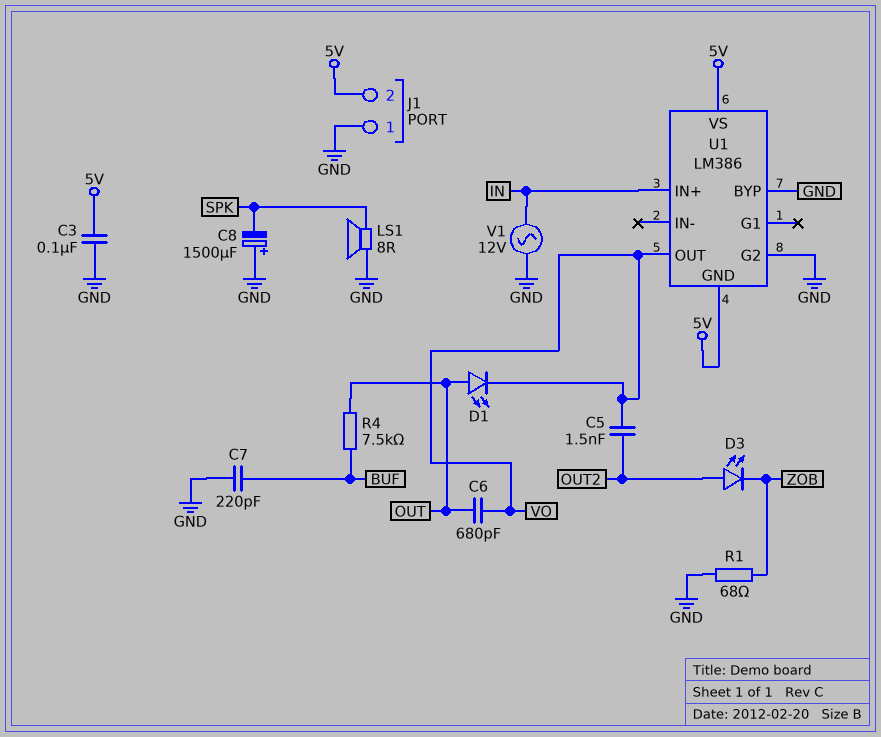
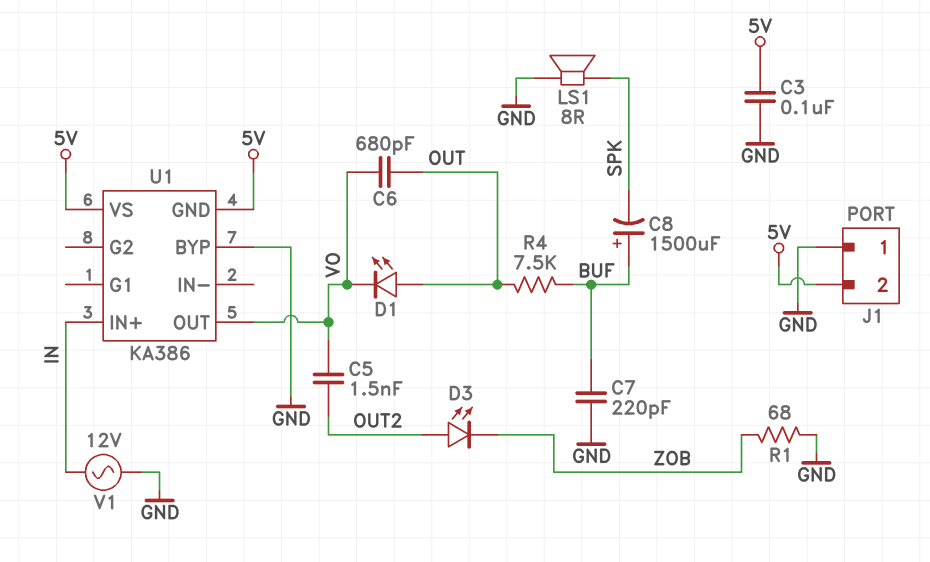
C8: 1500uF (plus GND, minus SPK) -> 1500uF (plus BUF, minus SPK)
U1: LM386 -> KA386
U1 pin G2: GND -> none

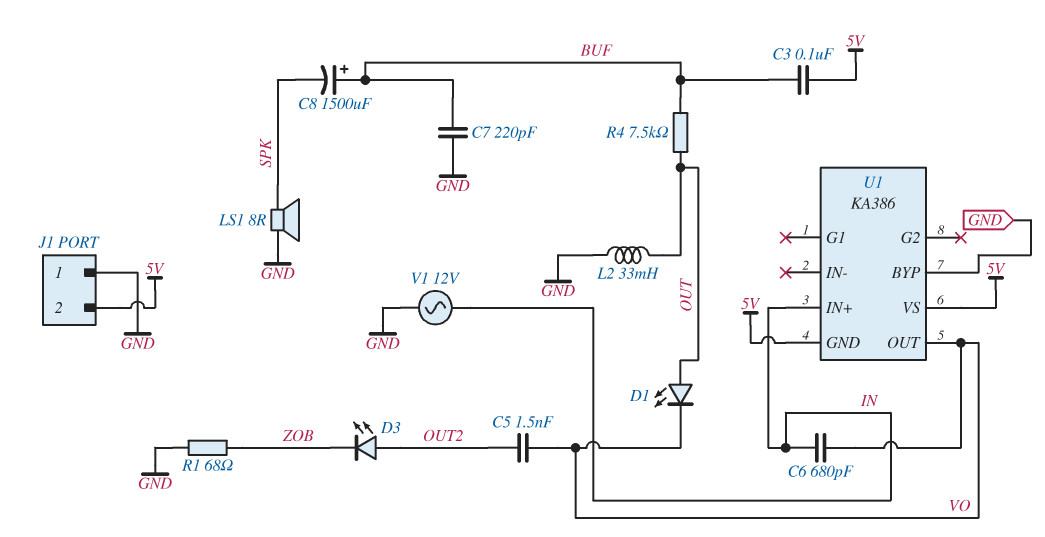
C3: 100nF (5V, GND) -> 100nF (5V, BUF)
C6: 680pF (OUT, VO) -> 680pF (IN, VO)
L2: none -> 33mH (GND, OUT)

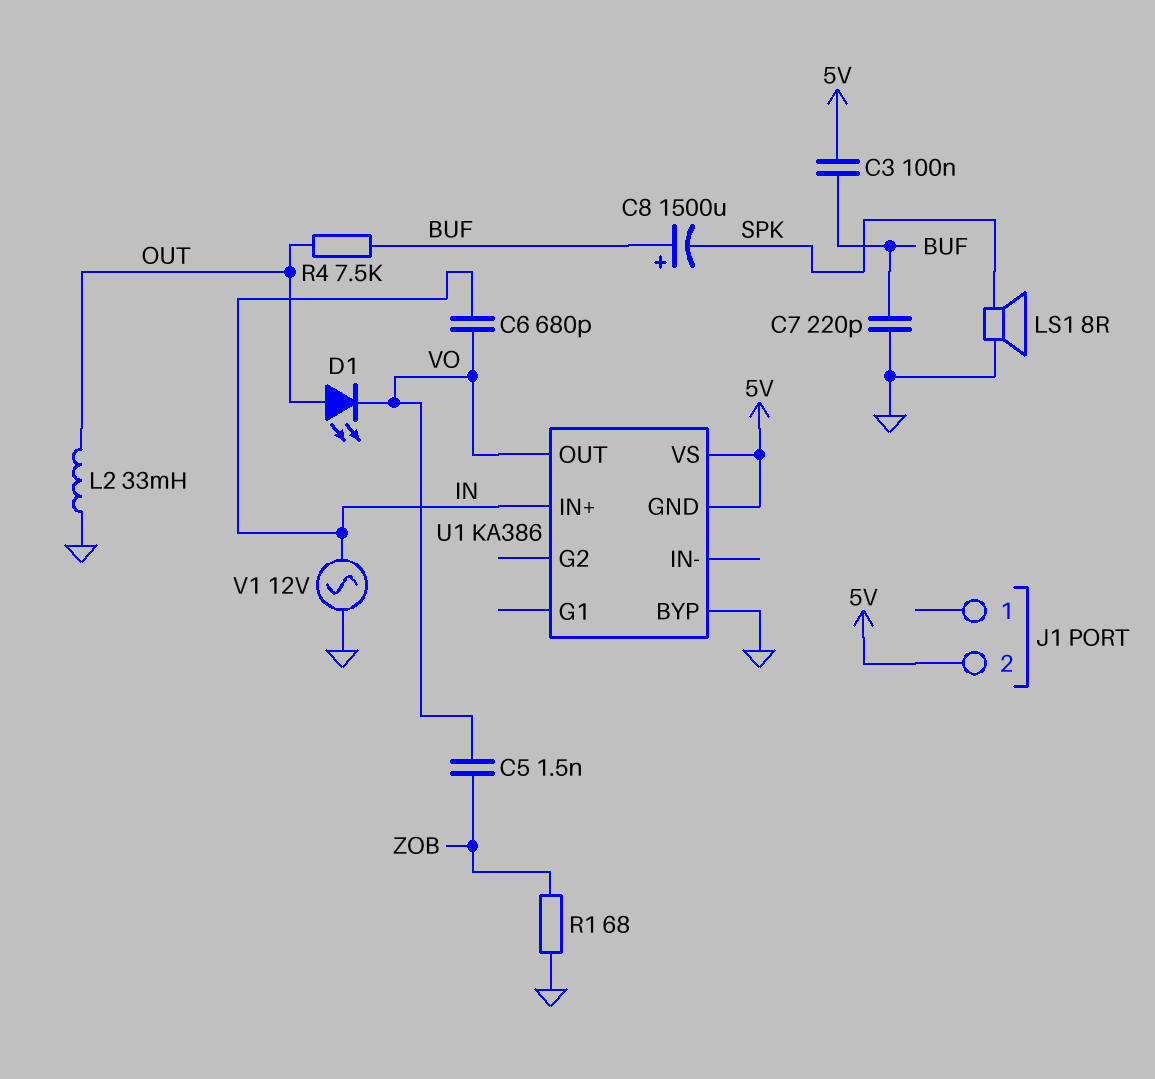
C5: 1.5nF (OUT2, VO) -> 1.5nF (VO, ZOB)
D3: LED (A OUT2, K ZOB) -> none
J1 pin 1: GND -> none

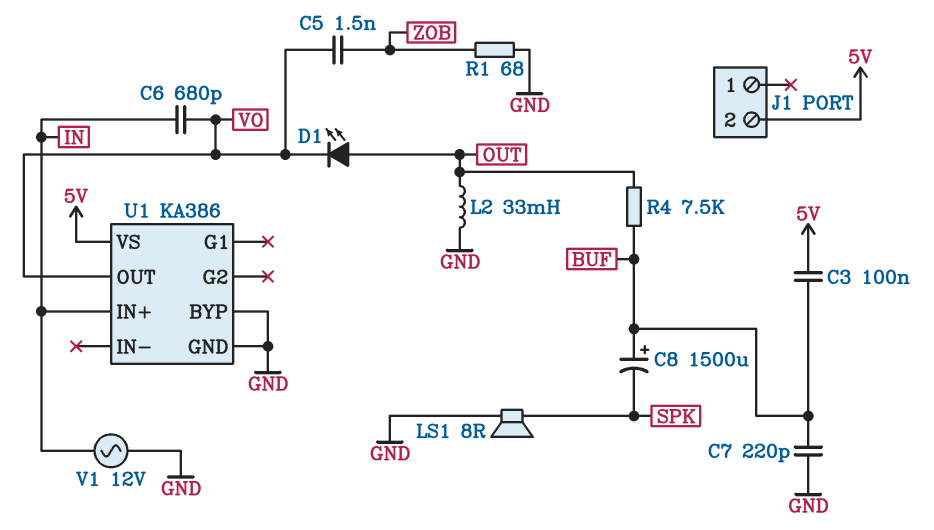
U1 pin GND: 5V -> GND

